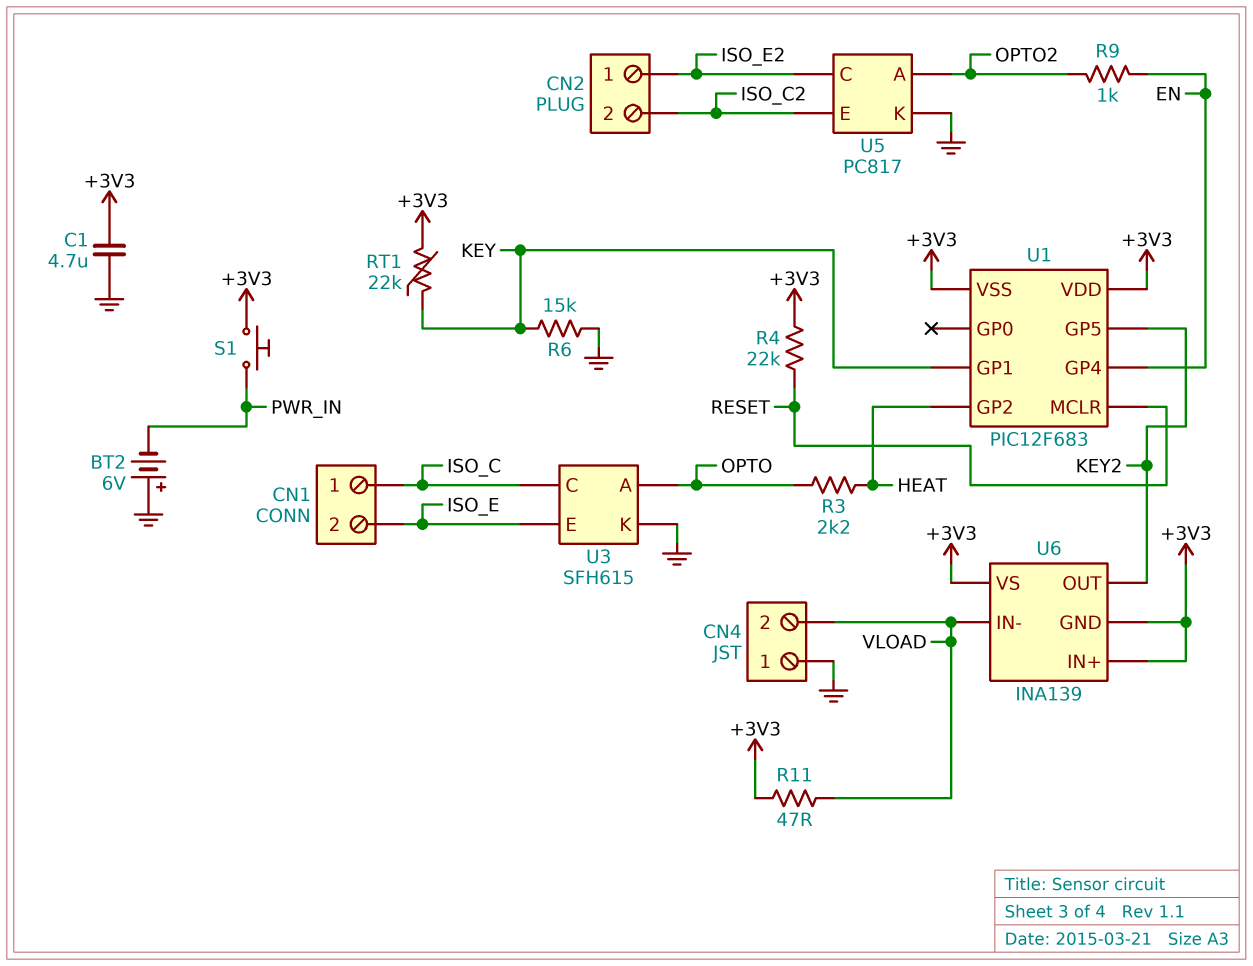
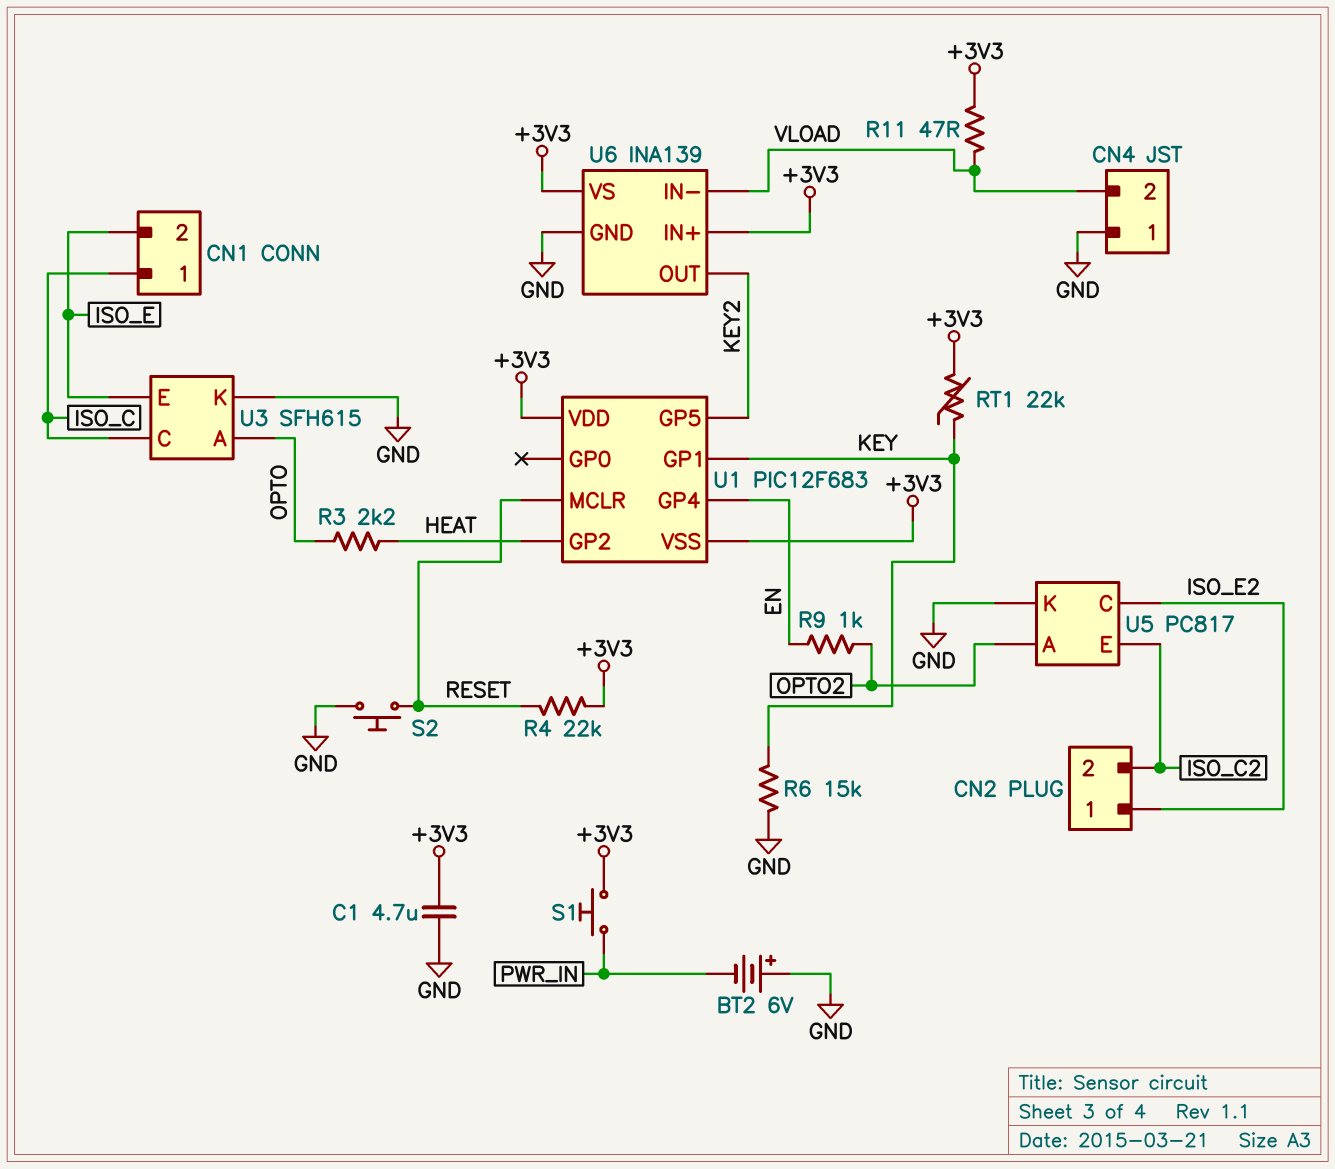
S2: none -> button (GND, RESET)
U6 pin GND: +3V3 -> GND

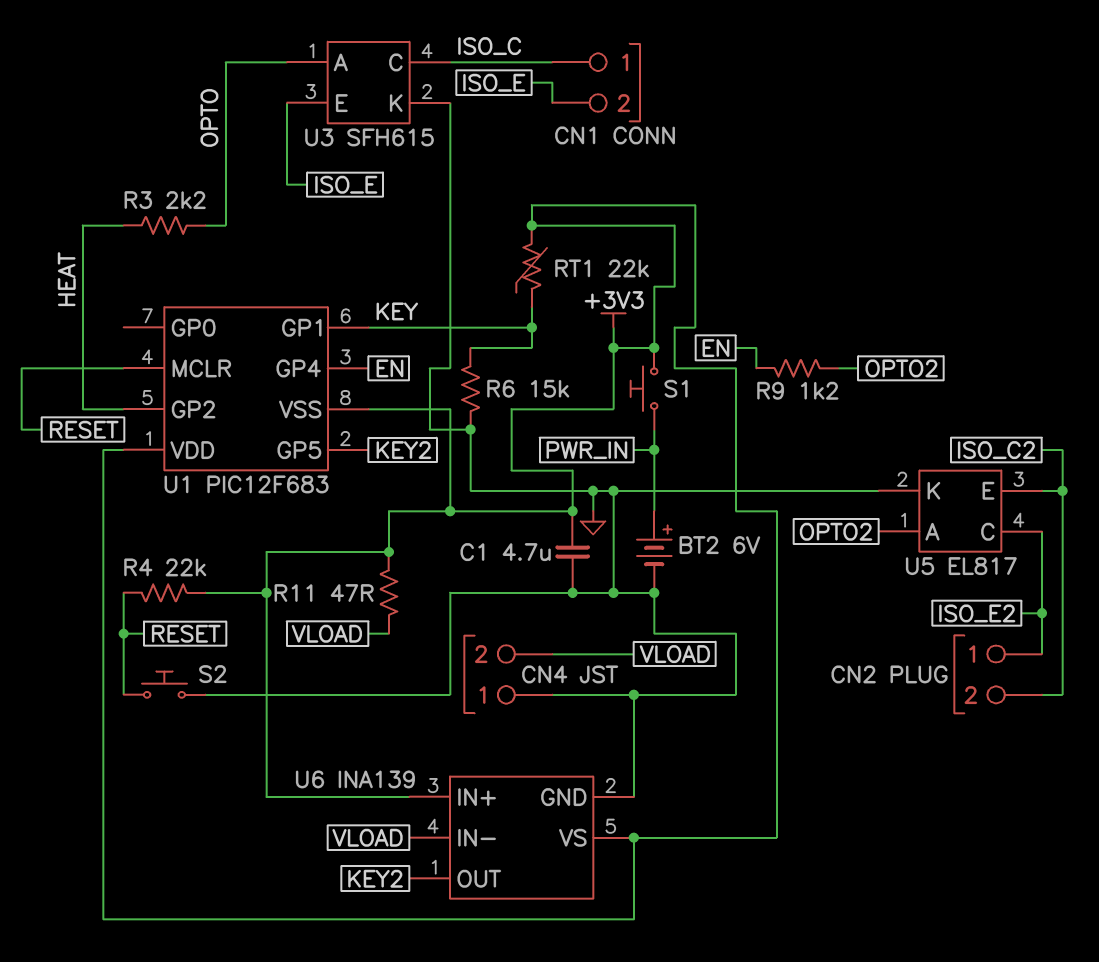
BT2: 6V (plus GND, minus PWR_IN) -> 6V (plus PWR_IN, minus GND)
R9: 1k (EN, OPTO2) -> 1.2k (EN, OPTO2)
U5: PC817 -> EL817

